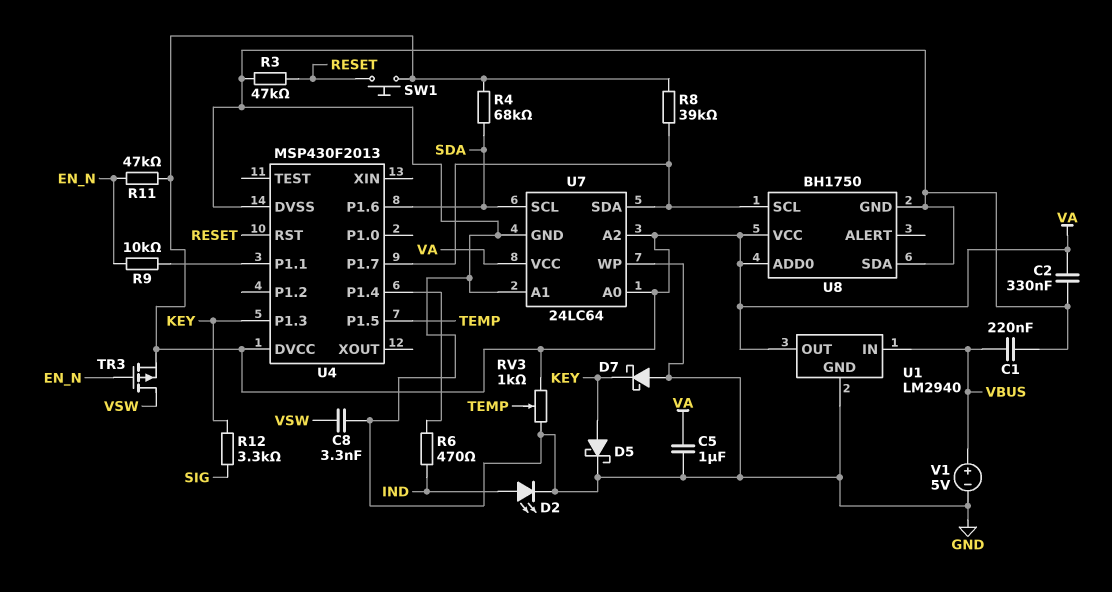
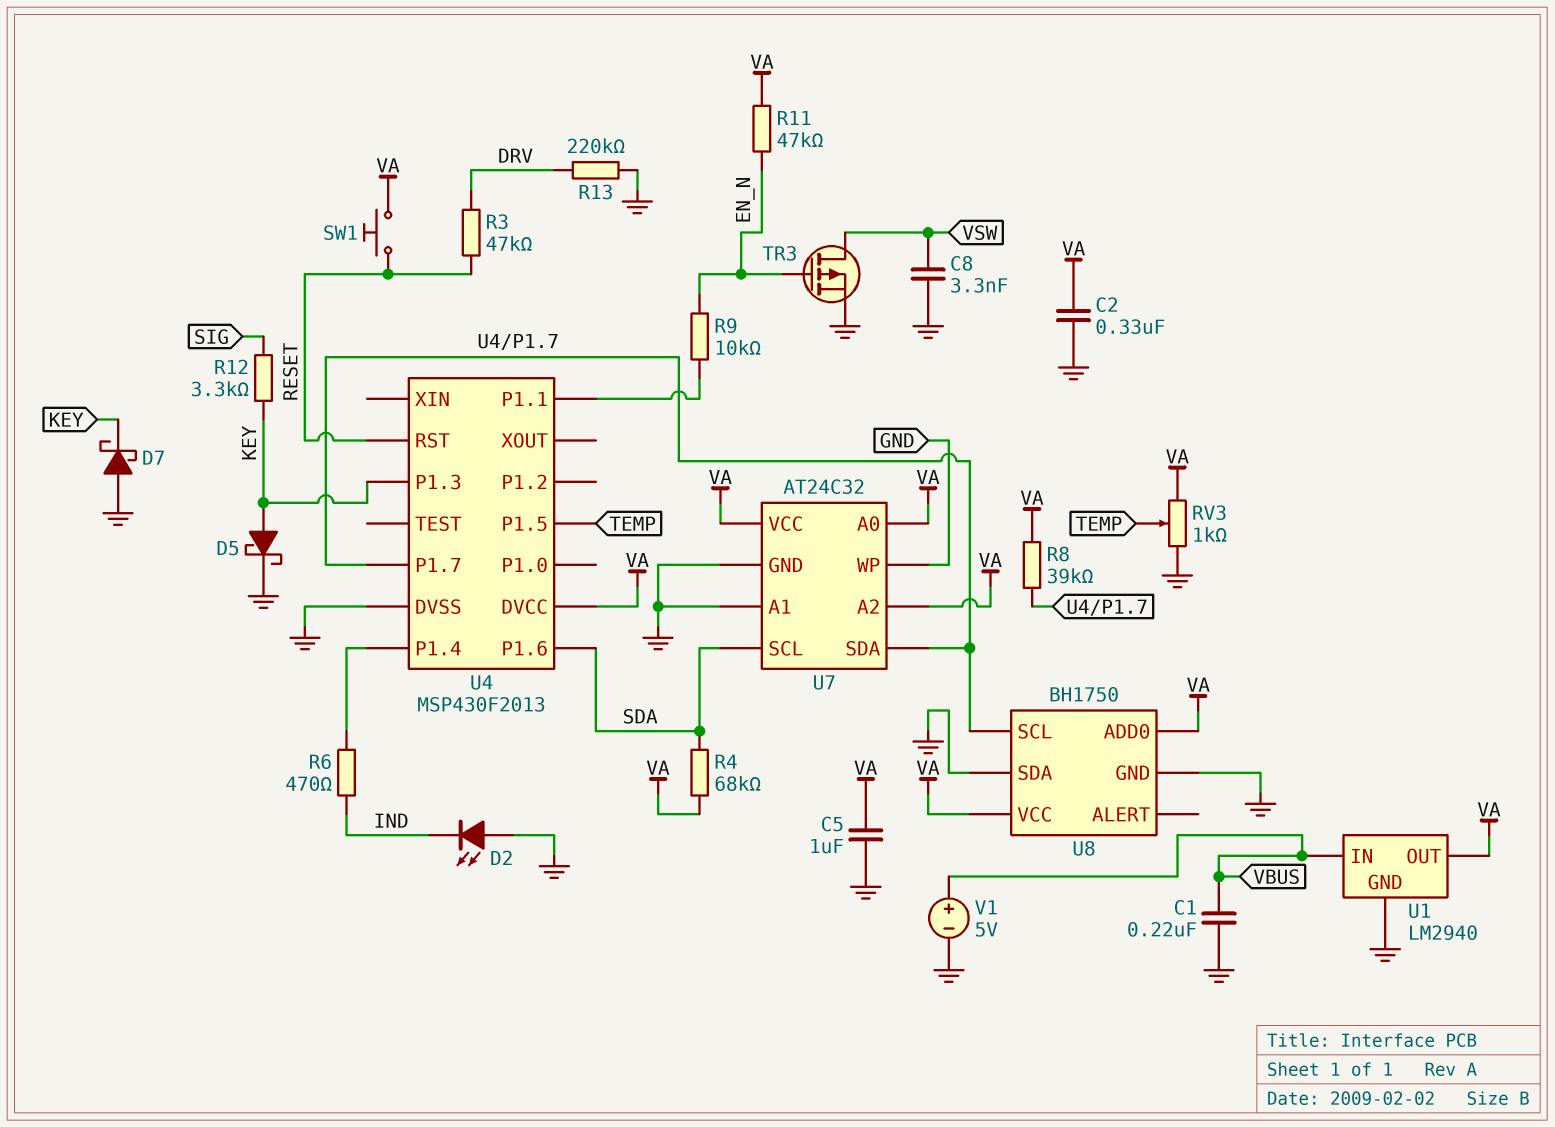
D2: LED (A IND, K GND) -> LED (A GND, K IND)
R3: 47k (GND, RESET) -> 47k (DRV, RESET)
R13: none -> 220k (DRV, GND)
TR3: PMOS (G EN_N, D VSW, S VA) -> PMOS (G EN_N, D VSW, S GND)
U7: 24LC64 -> AT24C32

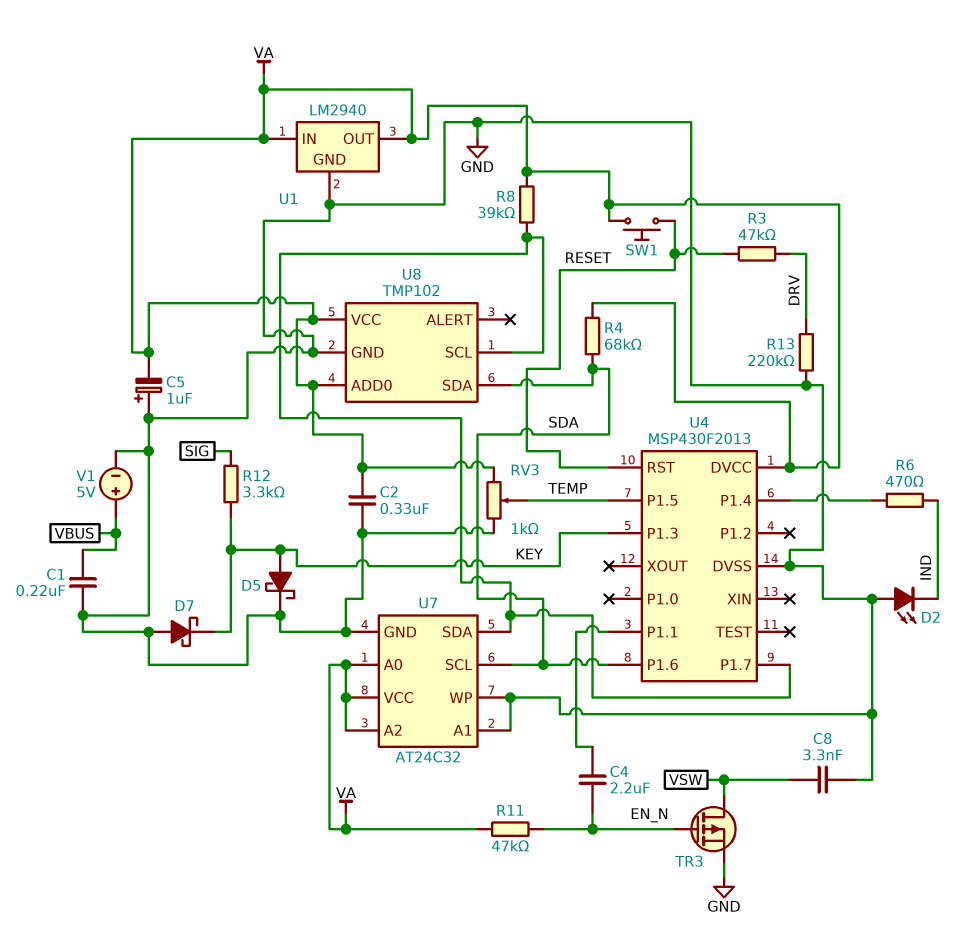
C4: none -> 2.2uF (EN_N, U4/P1.1)
C5: 1uF (GND, VA) -> 1uF (plus GND, minus VA)
R9: 10k (EN_N, U4/P1.1) -> none
U1 pin IN: VBUS -> VA
U8: BH1750 -> TMP102
U8 pin SDA: GND -> SDA

